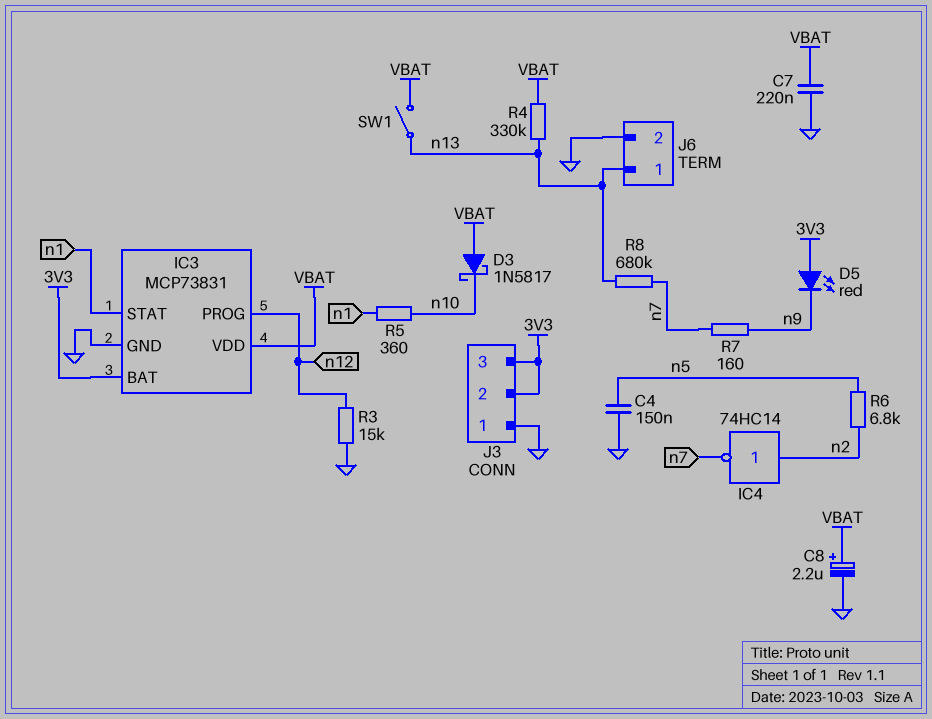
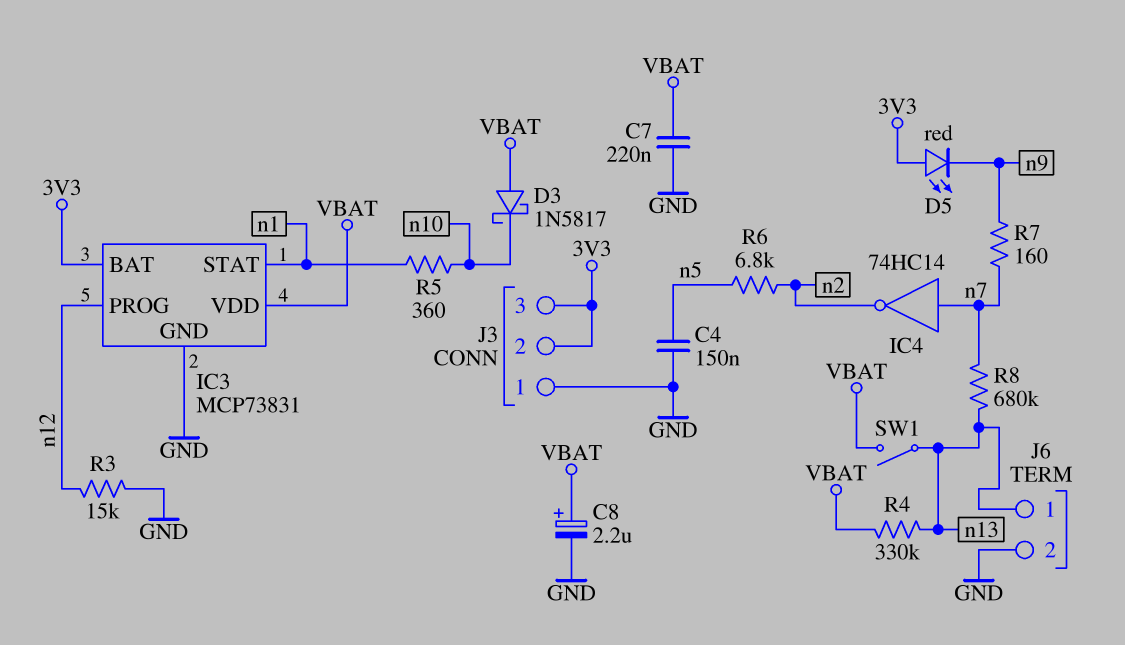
IC4: NOT 74HC14 (in n2, out n7) -> NOT 74HC14 (in n7, out n2)

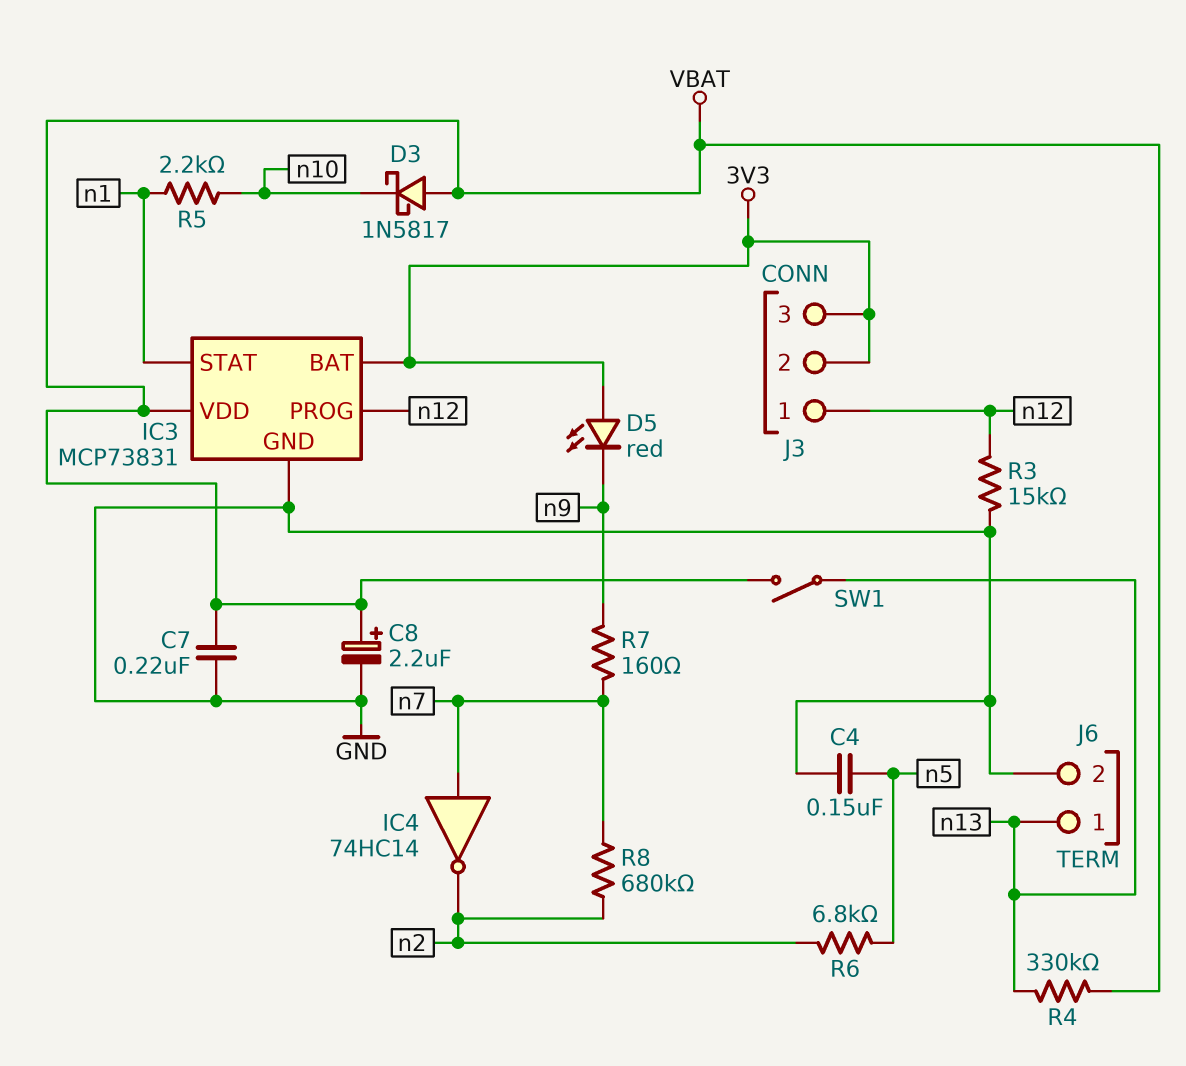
J3 pin 1: GND -> n12
R5: 360 (n1, n10) -> 2.2k (n1, n10)
R8: 680k (n7, n13) -> 680k (n2, n7)

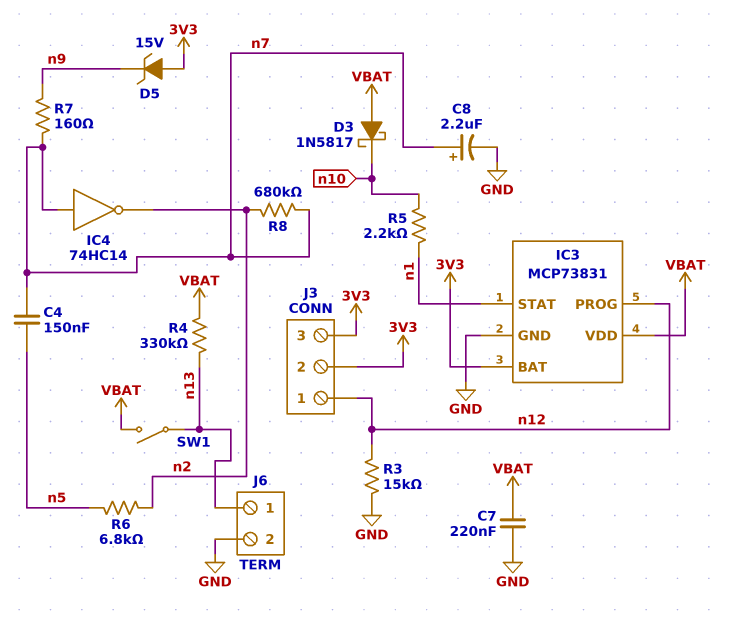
C4: 150nF (GND, n5) -> 150nF (n5, n7)
C8: 2.2uF (plus VBAT, minus GND) -> 2.2uF (plus n7, minus GND)
D5: LED red (A 3V3, K n9) -> zener 15V (A 3V3, K n9)

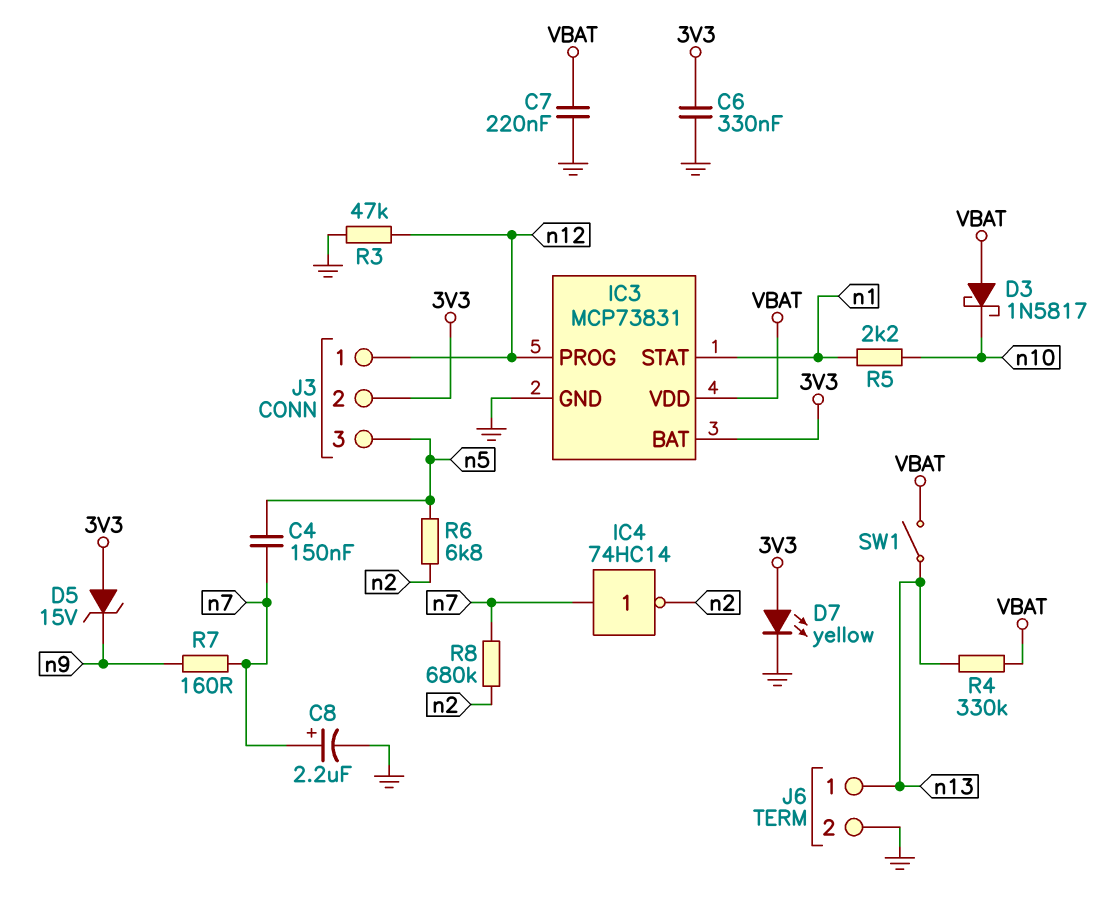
C6: none -> 330nF (3V3, GND)
D7: none -> LED yellow (A 3V3, K GND)
J3 pin 3: 3V3 -> n5
R3: 15k (GND, n12) -> 47k (GND, n12)

